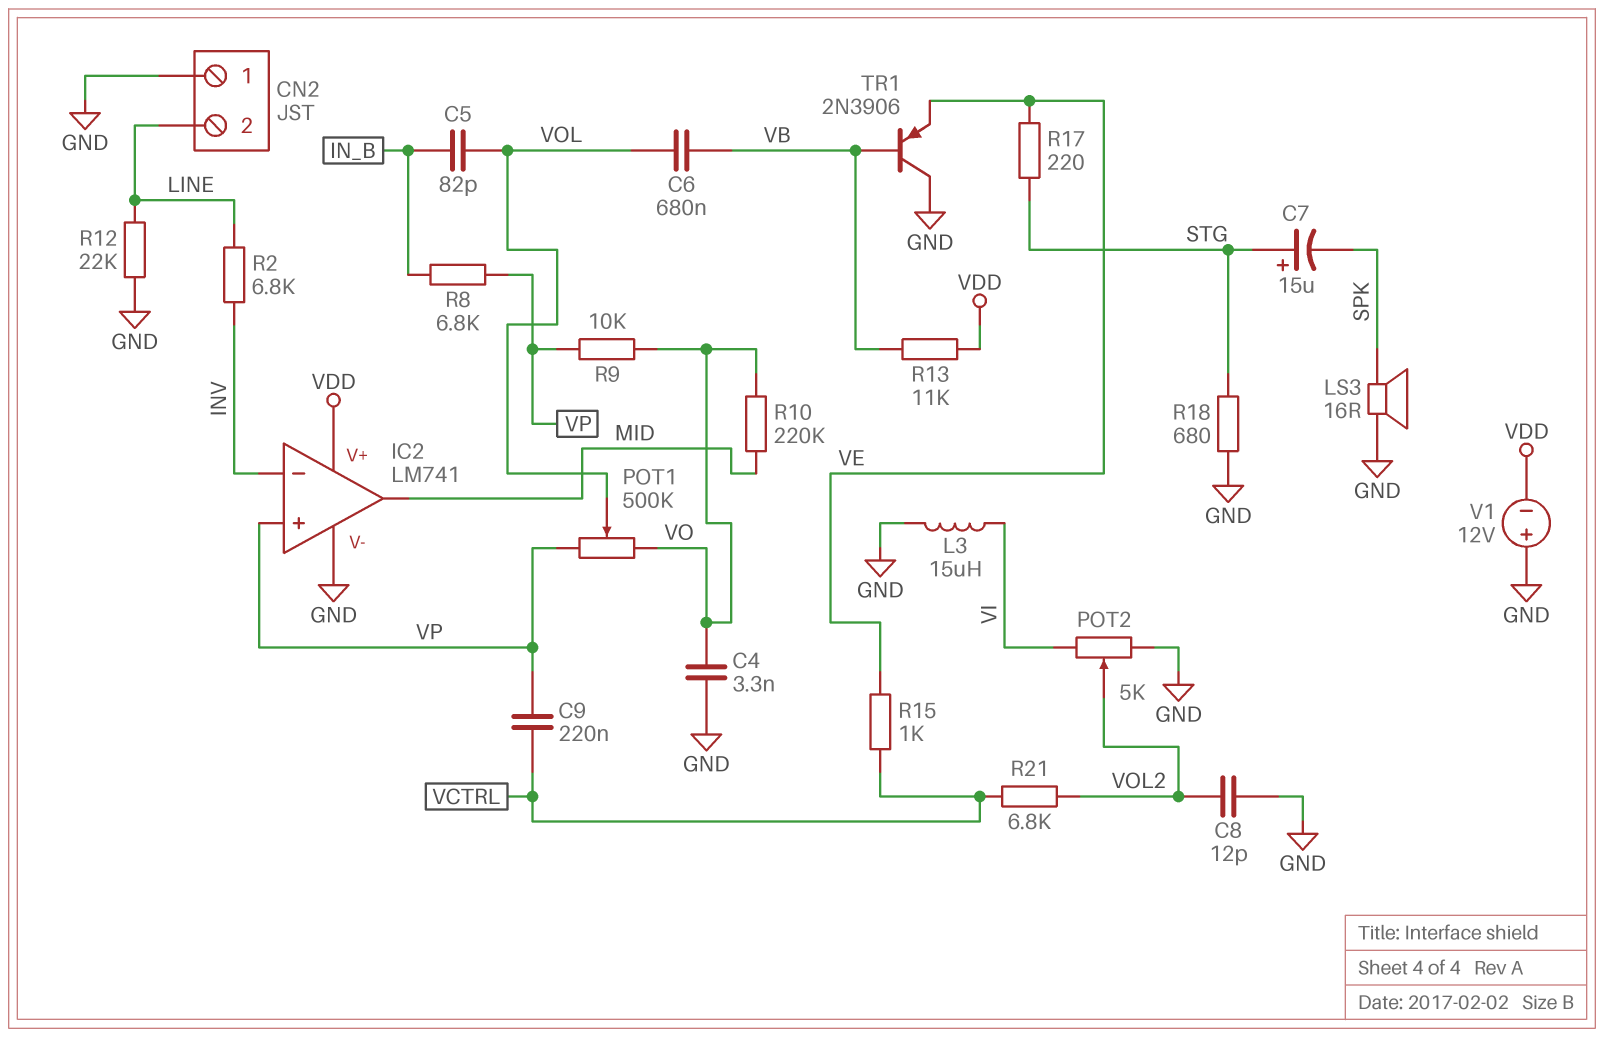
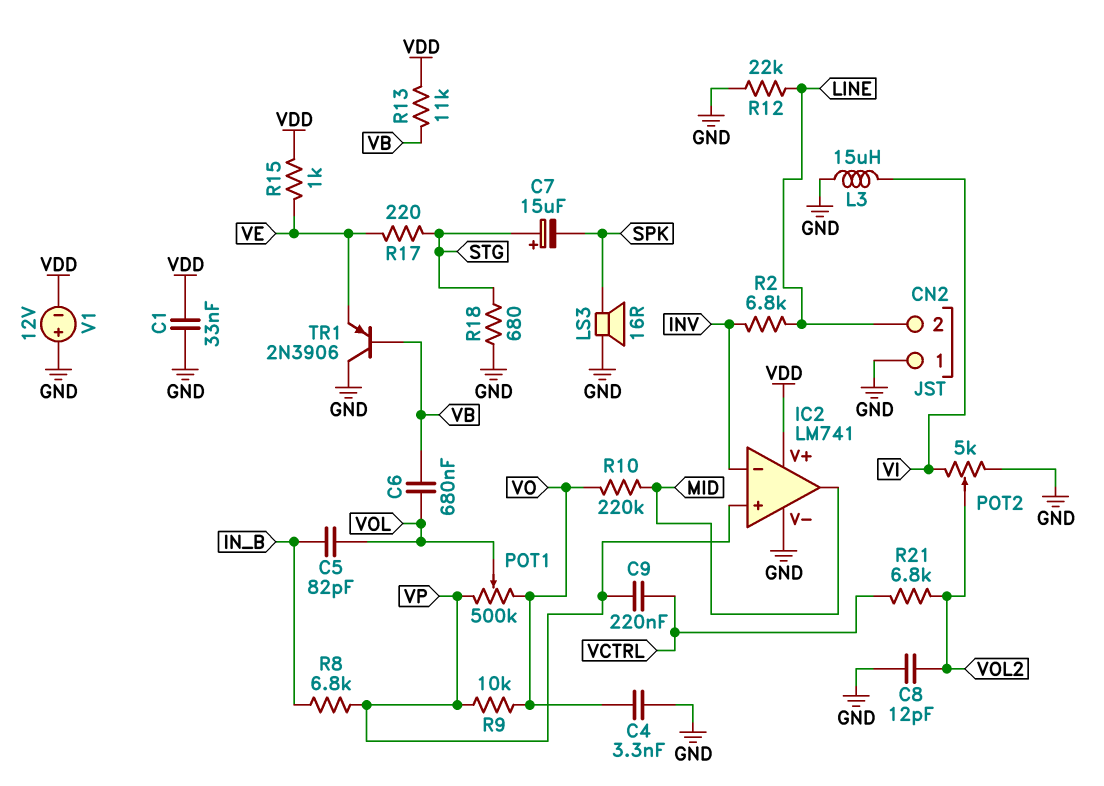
C1: none -> 33nF (GND, VDD)
R15: 1k (VCTRL, VE) -> 1k (VDD, VE)

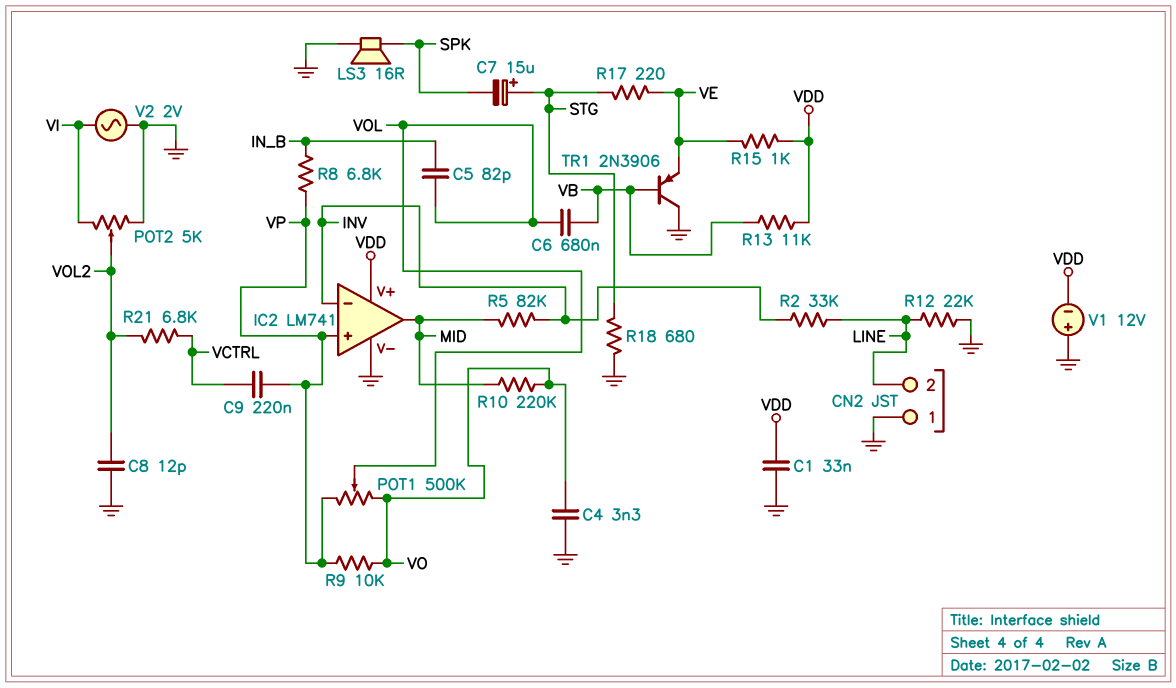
L3: 15uH (GND, VI) -> none
R2: 6.8k (INV, LINE) -> 33k (INV, LINE)
R5: none -> 82k (INV, MID)
V2: none -> AC 2V (GND, VI)

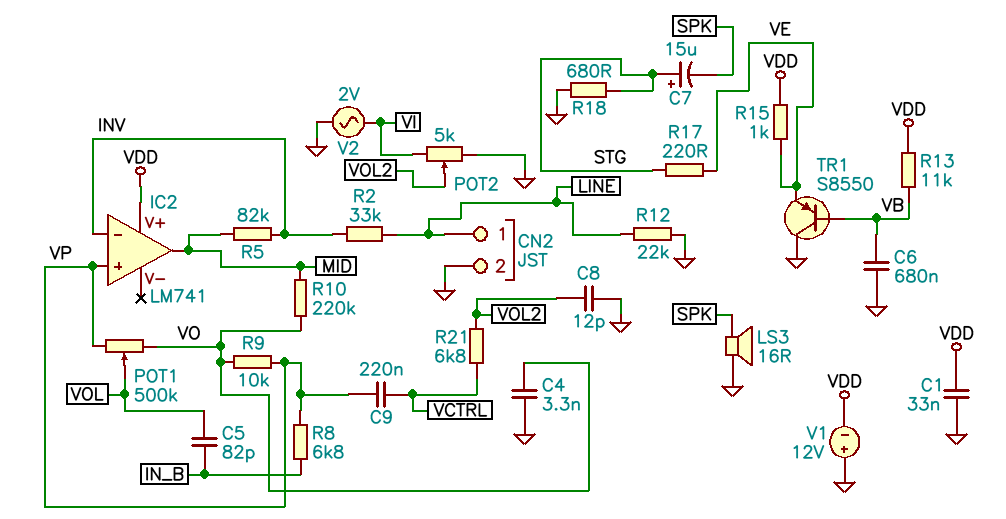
C6: 680nF (VB, VOL) -> 680nF (GND, VB)
CN2 pin 1: GND -> LINE
CN2 pin 2: LINE -> GND
IC2 pin V-: GND -> none
TR1: PNP 2N3906 (B VB, C GND, E VE) -> PNP S8550 (B VB, C GND, E VE)

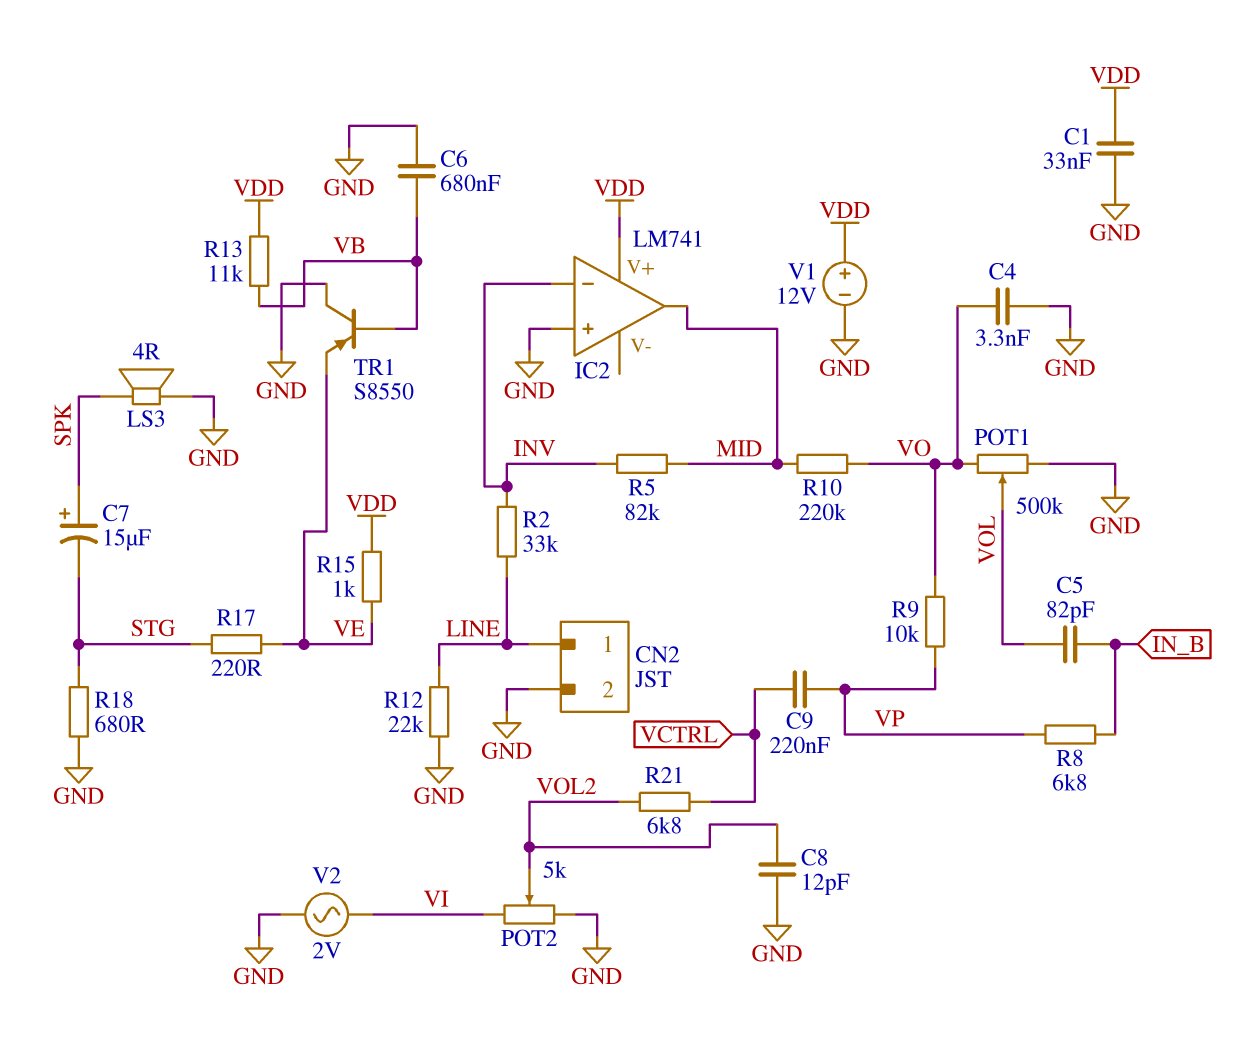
C7: 15uF (plus STG, minus SPK) -> 15uF (plus SPK, minus STG)
IC2 pin in+: VP -> GND
LS3: speaker 16R (GND, SPK) -> speaker 4R (GND, SPK)
POT1: 500k (VO, VP, wiper VOL) -> 500k (GND, VO, wiper VOL)
V1: 12V (plus GND, minus VDD) -> 12V (plus VDD, minus GND)

